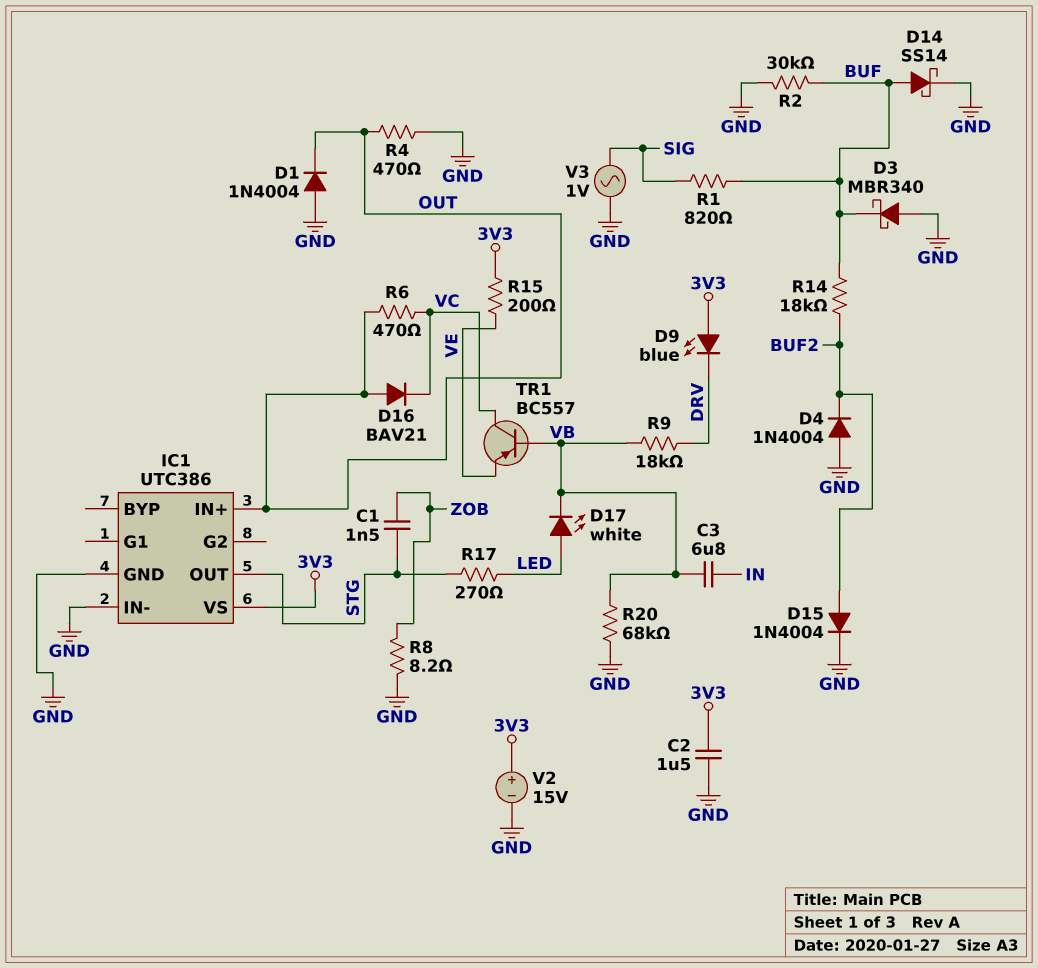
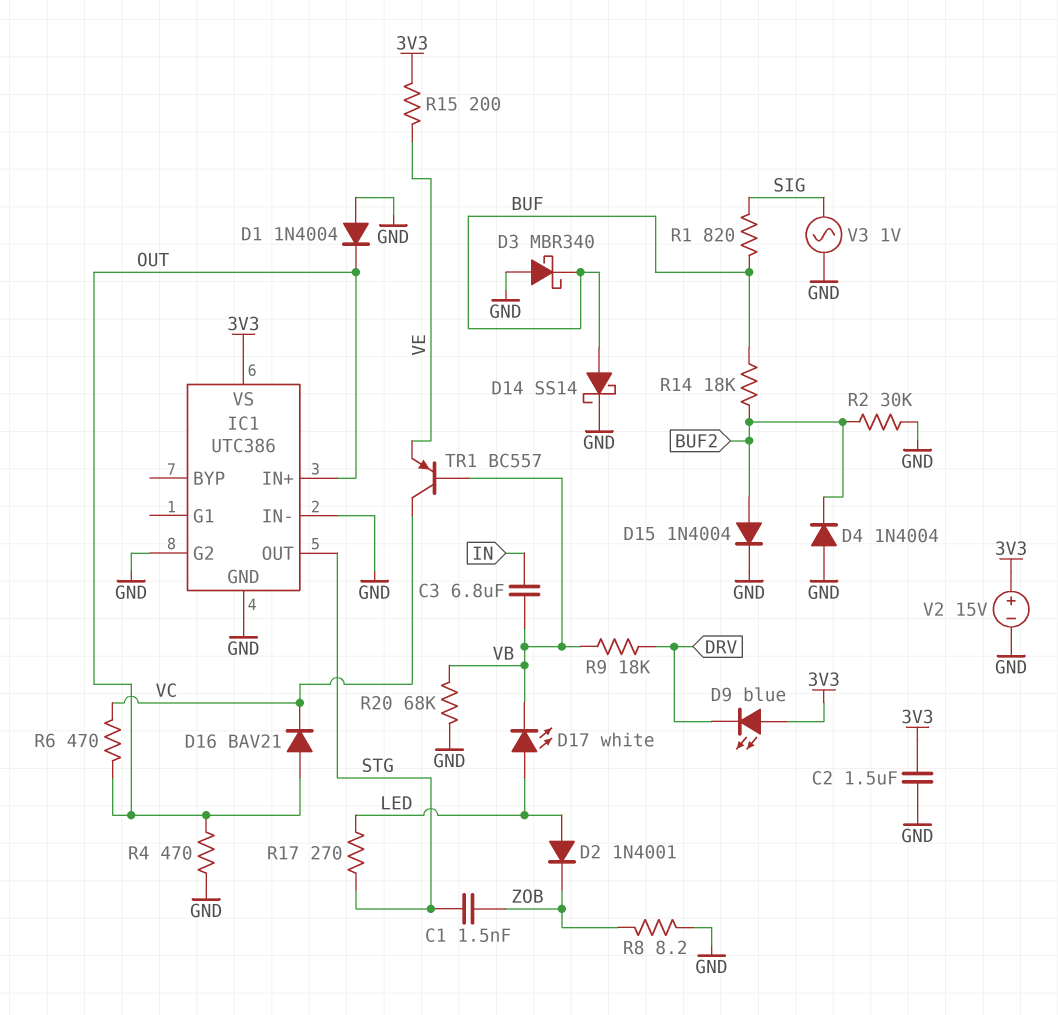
D2: none -> diode 1N4001 (A LED, K ZOB)
IC1 pin G2: none -> GND
R2: 30k (BUF, GND) -> 30k (BUF2, GND)

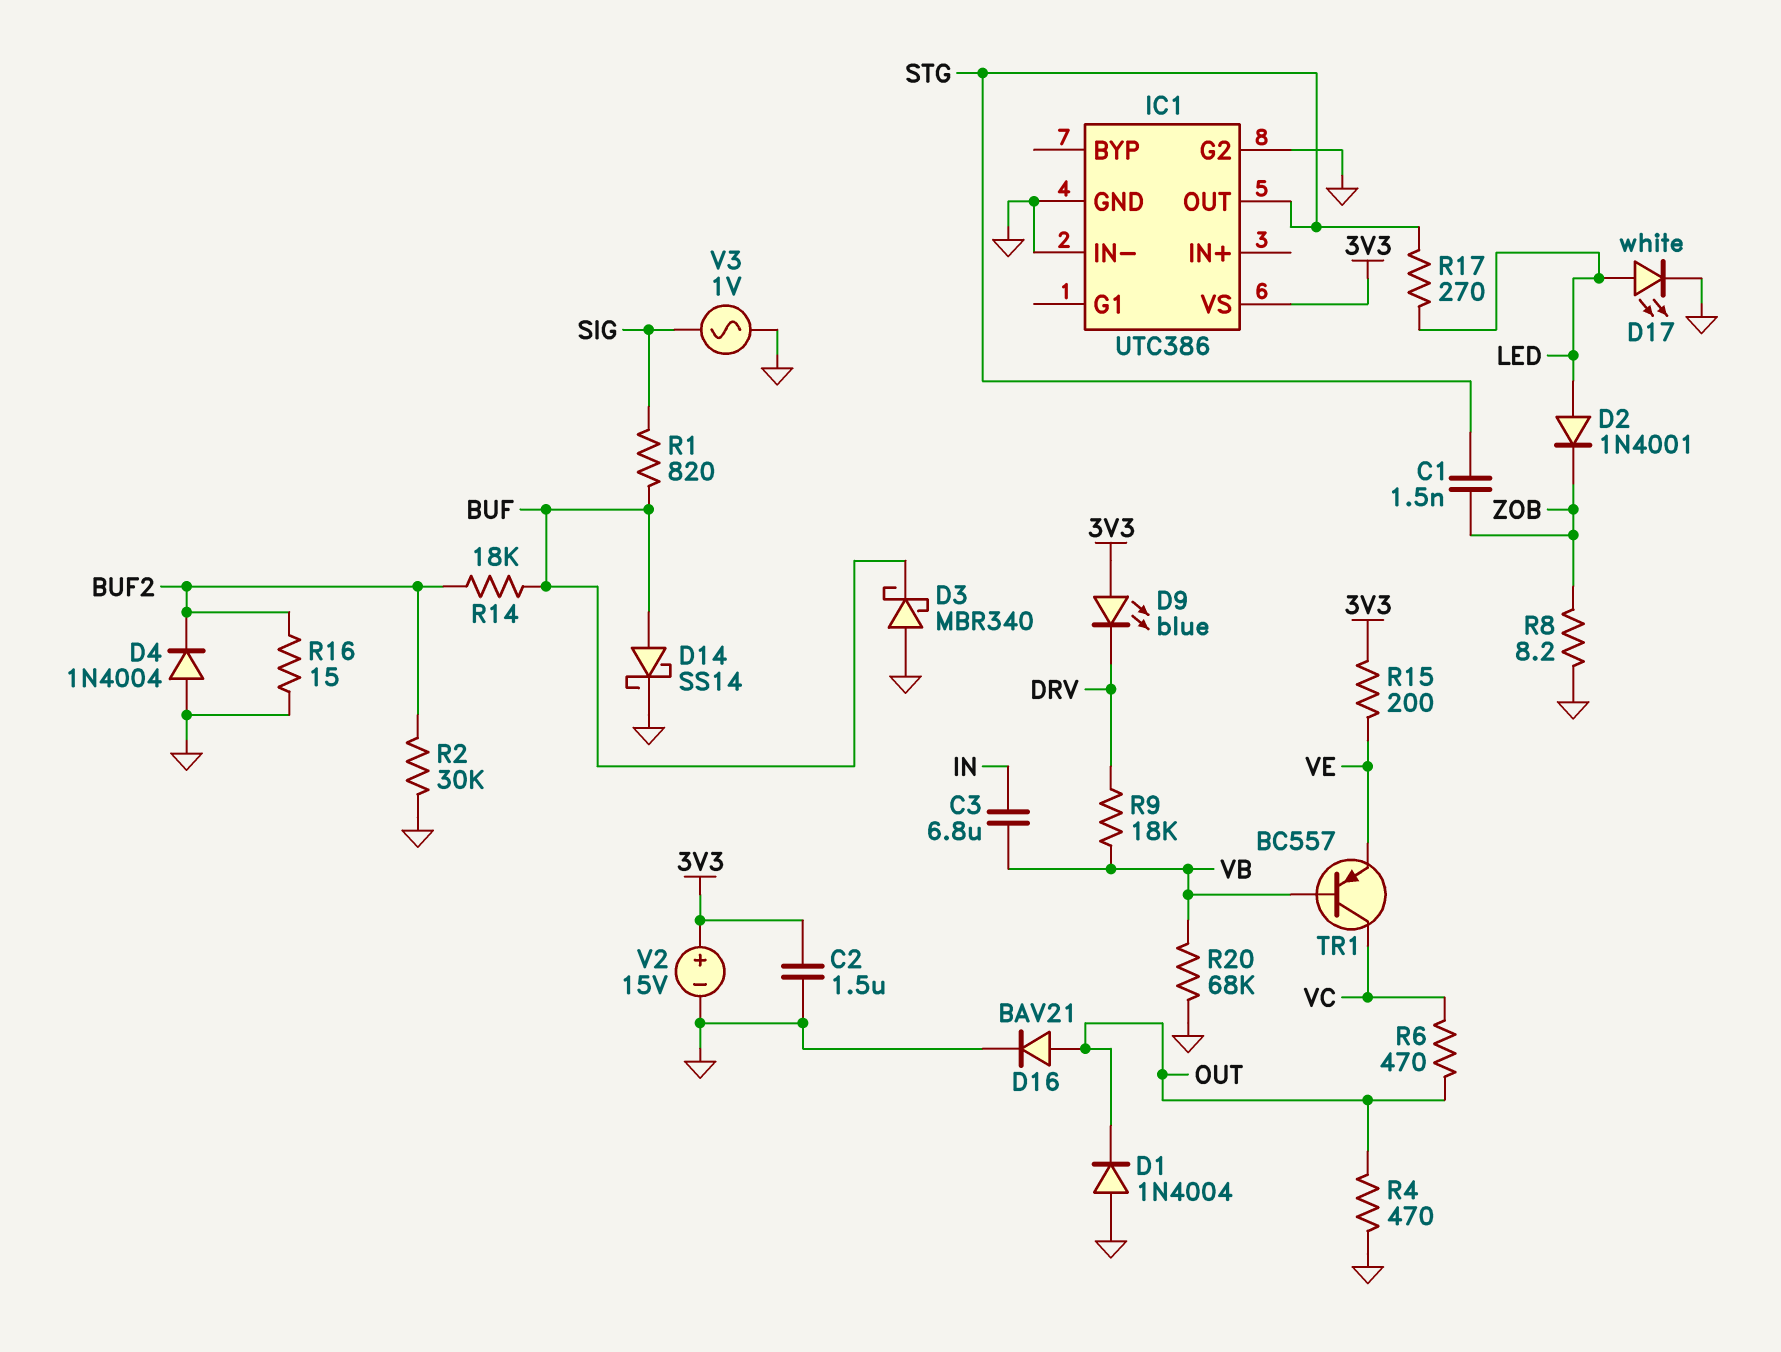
D15: diode 1N4004 (A BUF2, K GND) -> none
D16: diode BAV21 (A OUT, K VC) -> diode BAV21 (A OUT, K GND)
D17: LED white (A LED, K VB) -> LED white (A LED, K GND)
IC1 pin IN+: OUT -> none
R16: none -> 15 (BUF2, GND)

